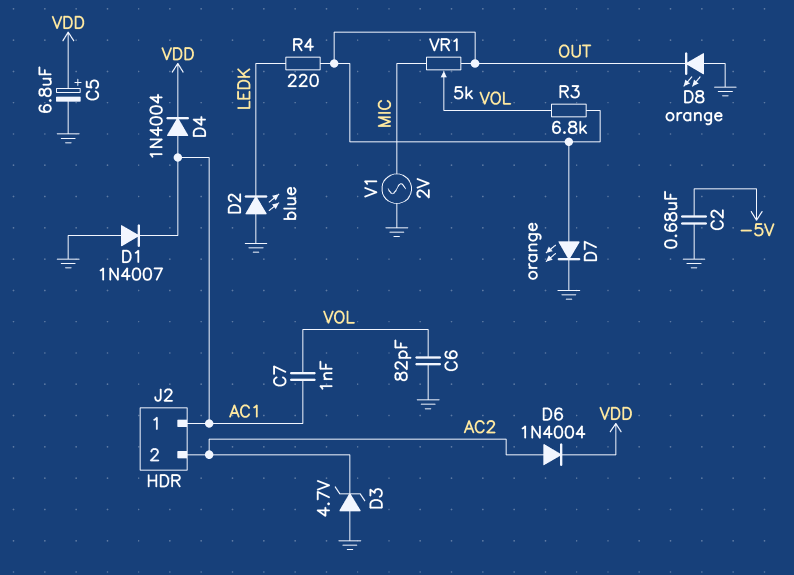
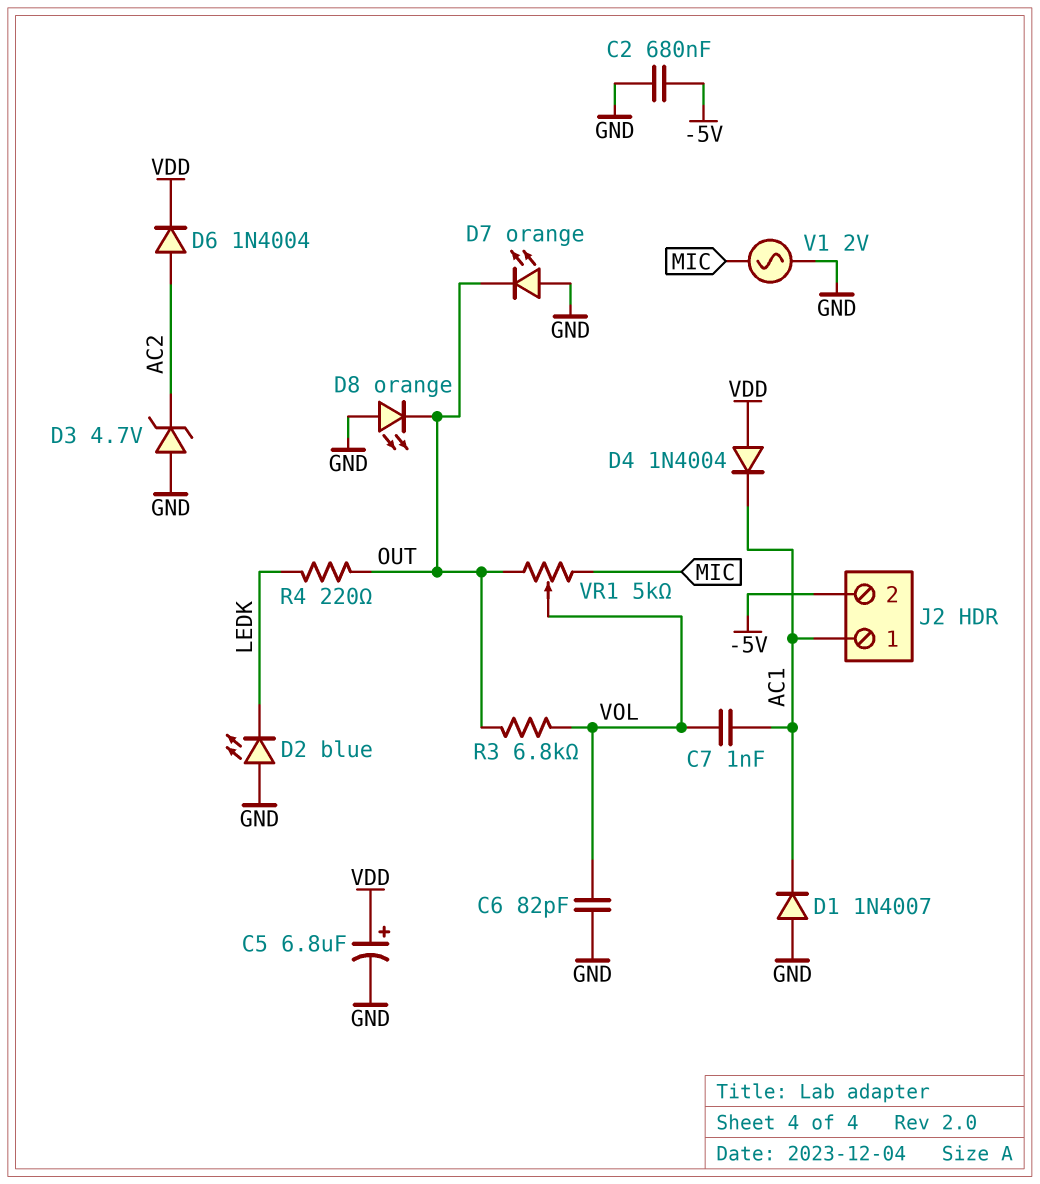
D4: diode 1N4004 (A AC1, K VDD) -> diode 1N4004 (A VDD, K AC1)
D7: LED orange (A OUT, K GND) -> LED orange (A GND, K OUT)
J2 pin 2: AC2 -> -5V

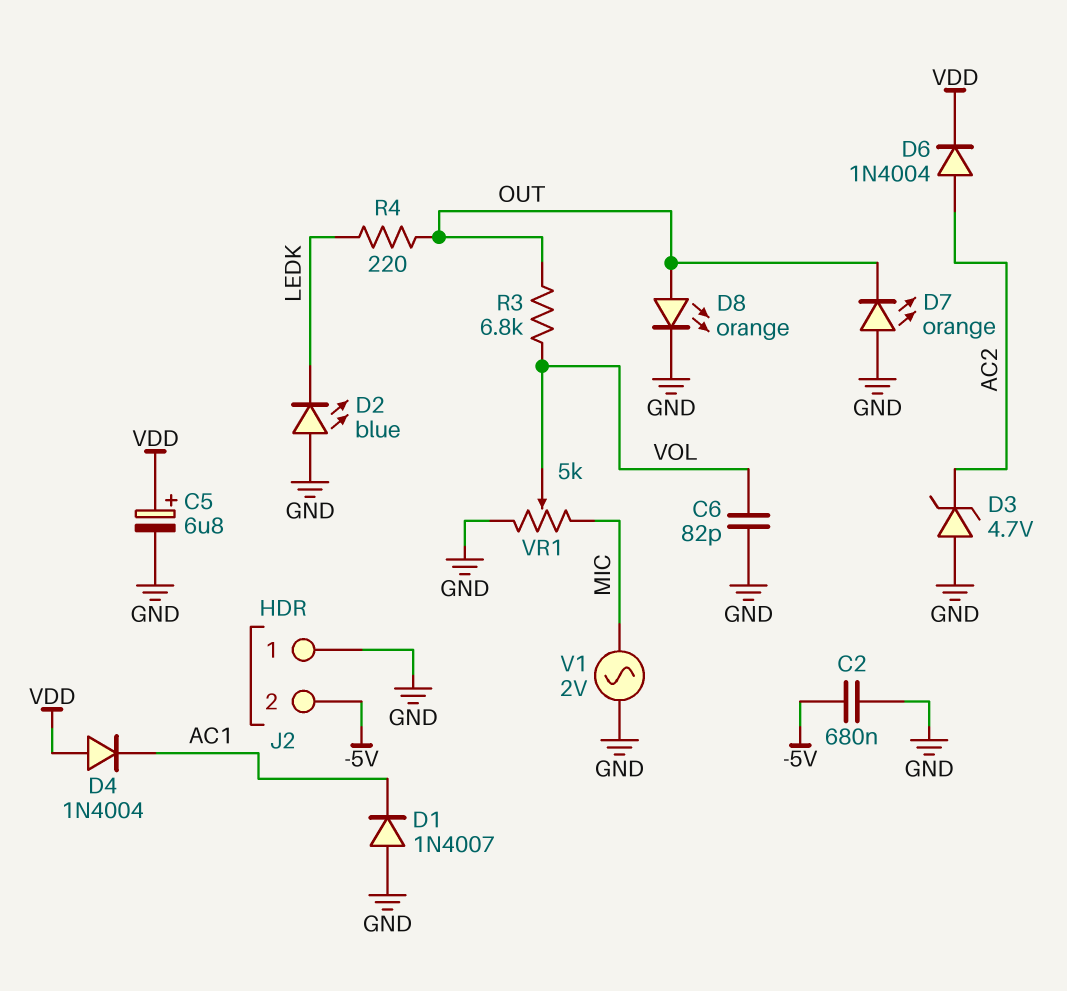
C7: 1nF (AC1, VOL) -> none
D8: LED orange (A GND, K OUT) -> LED orange (A OUT, K GND)
J2 pin 1: AC1 -> GND
VR1: 5k (MIC, OUT, wiper VOL) -> 5k (GND, MIC, wiper VOL)

